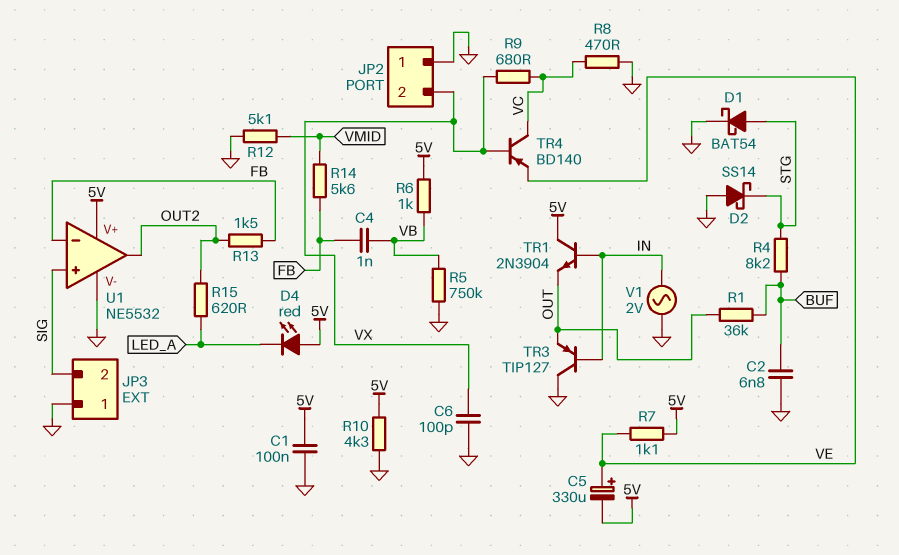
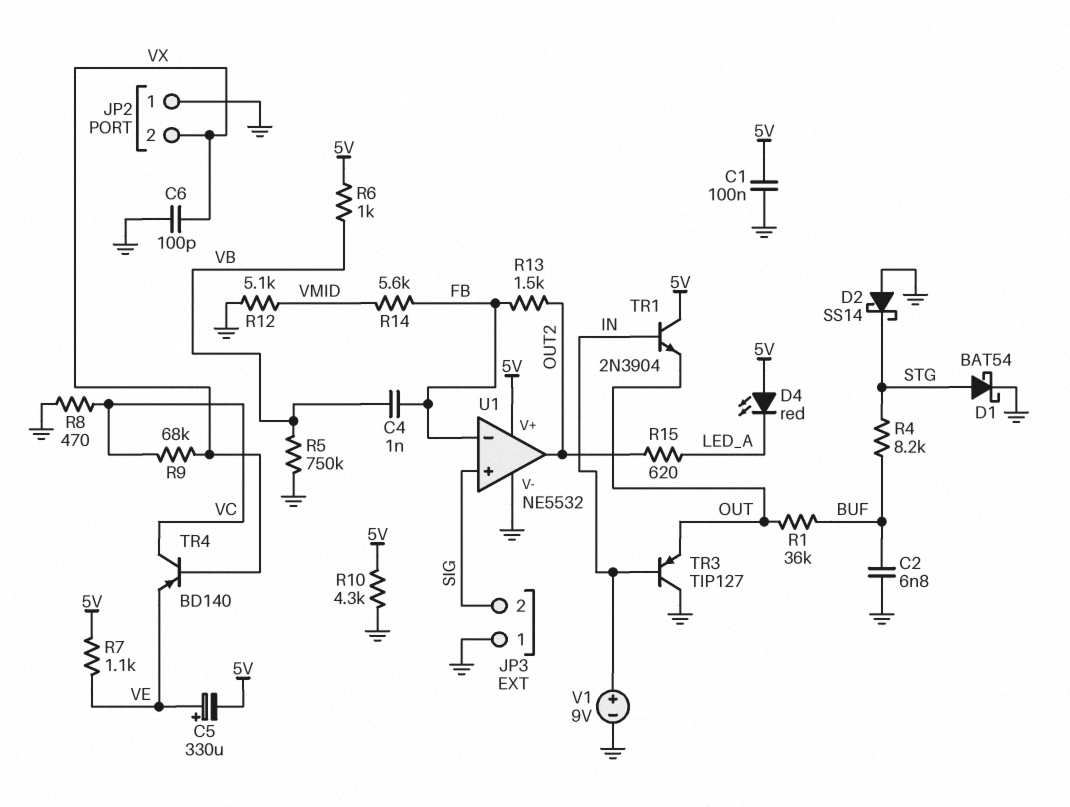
R9: 680 (VC, VX) -> 68k (VC, VX)
V1: AC 2V (GND, IN) -> 9V (plus IN, minus GND)

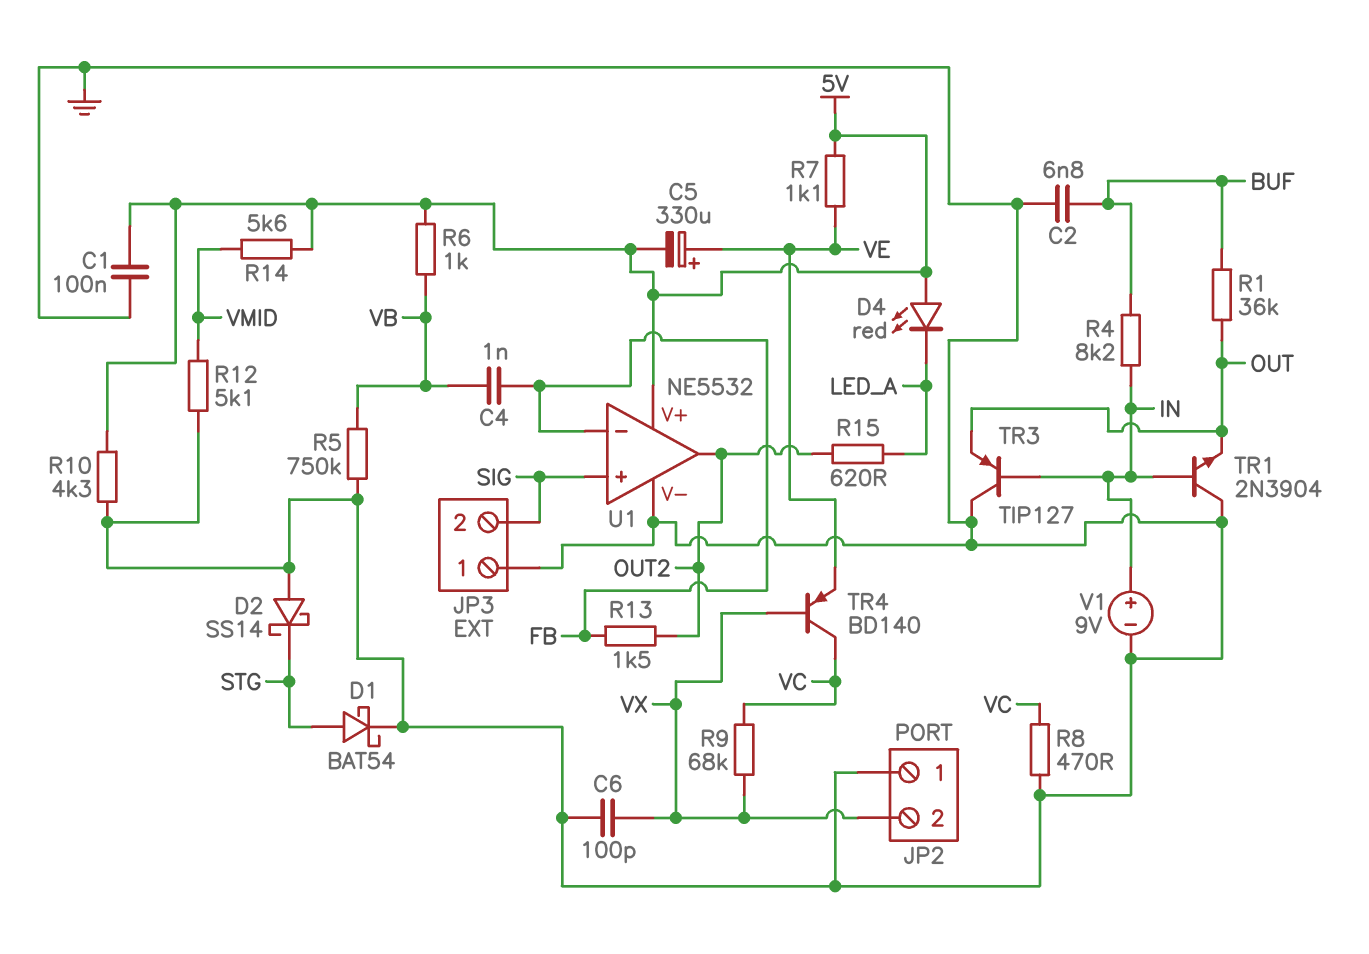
R4: 8.2k (BUF, STG) -> 8.2k (BUF, IN)
R14: 5.6k (FB, VMID) -> 5.6k (5V, VMID)
TR1: NPN 2N3904 (B IN, C 5V, E OUT) -> NPN 2N3904 (B IN, C GND, E OUT)

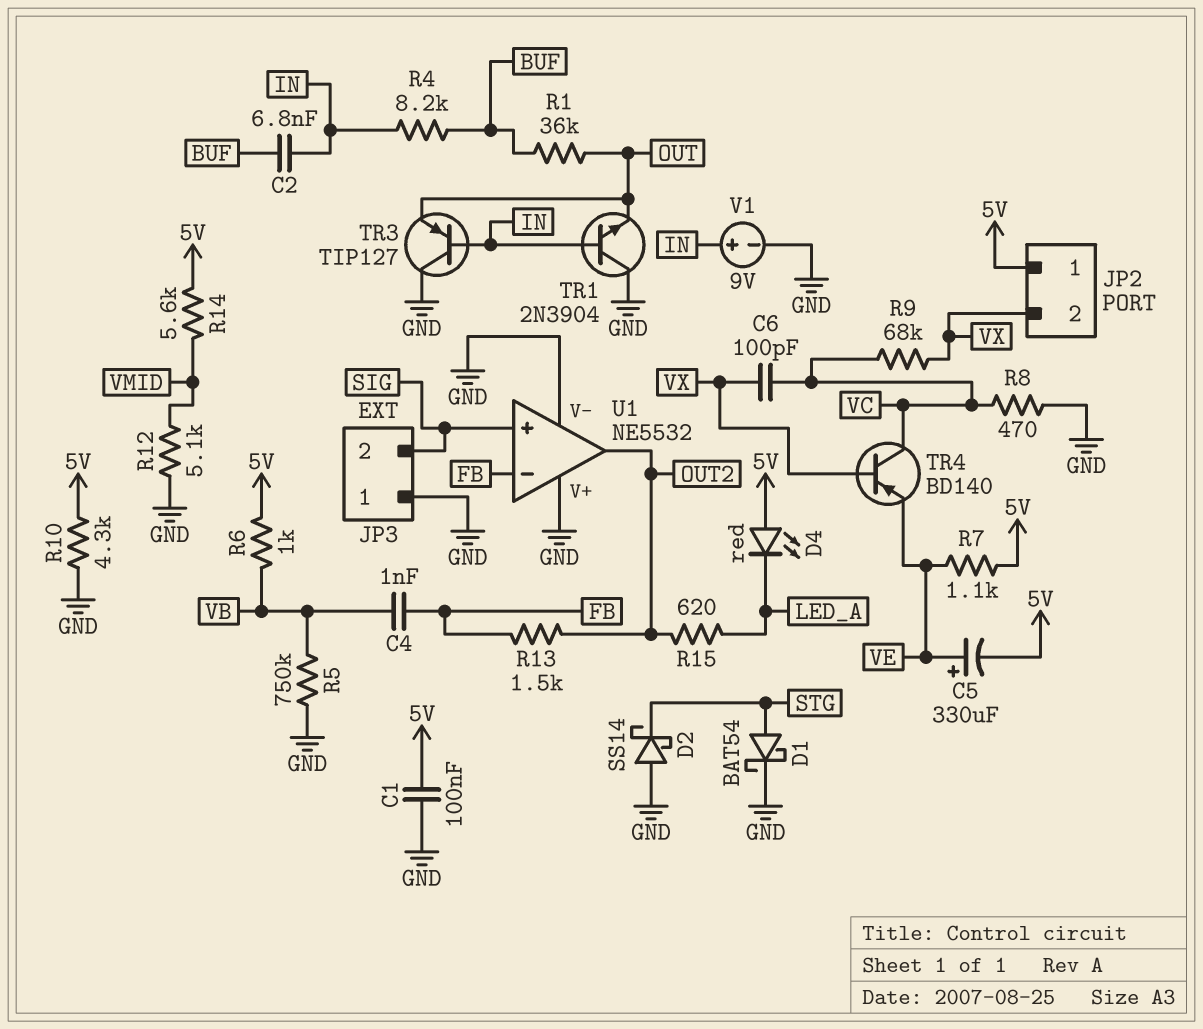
C2: 6.8nF (BUF, GND) -> 6.8nF (BUF, IN)
C6: 100pF (GND, VX) -> 100pF (VC, VX)
JP2 pin 1: GND -> 5V
U1 pin V+: 5V -> GND

